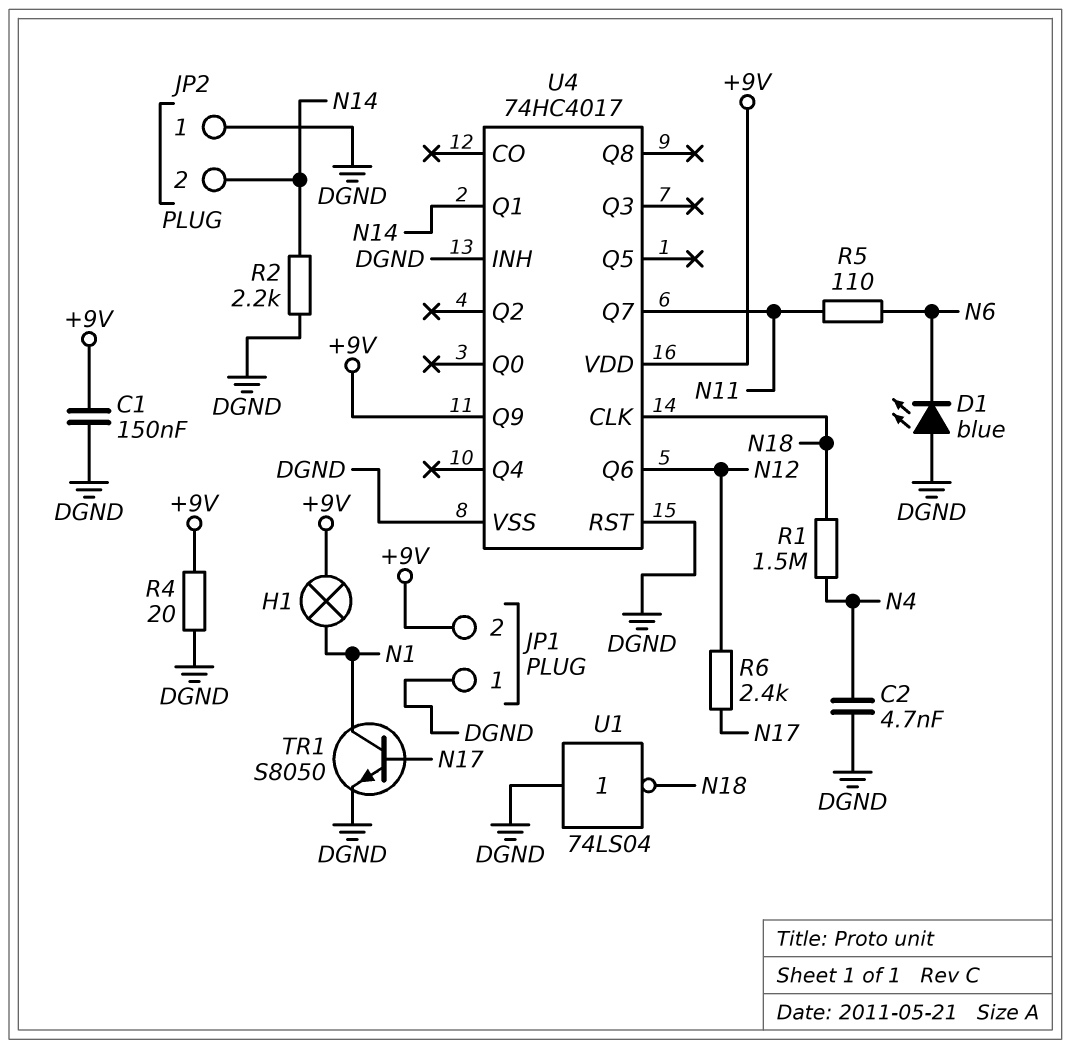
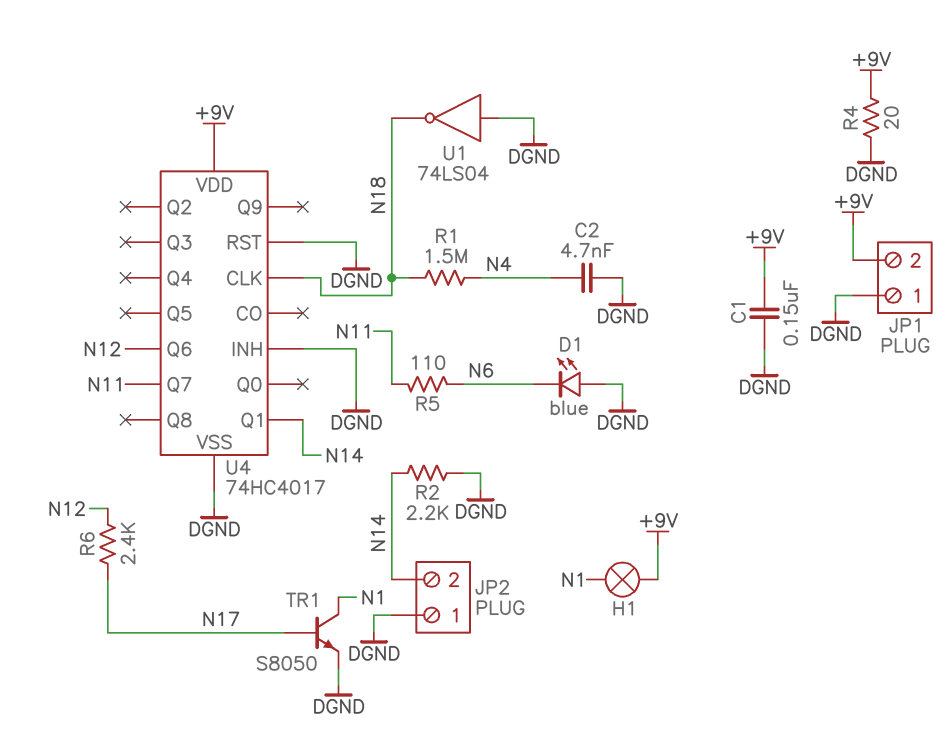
U4 pin Q9: +9V -> none

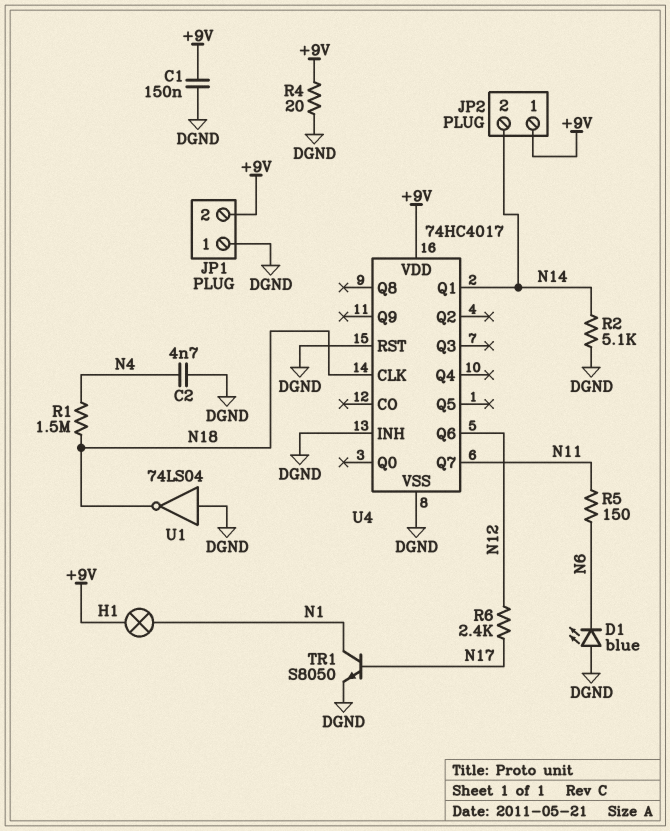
JP2 pin 1: DGND -> +9V
R2: 2.2k (DGND, N14) -> 5.1k (DGND, N14)
R5: 110 (N6, N11) -> 150 (N6, N11)

